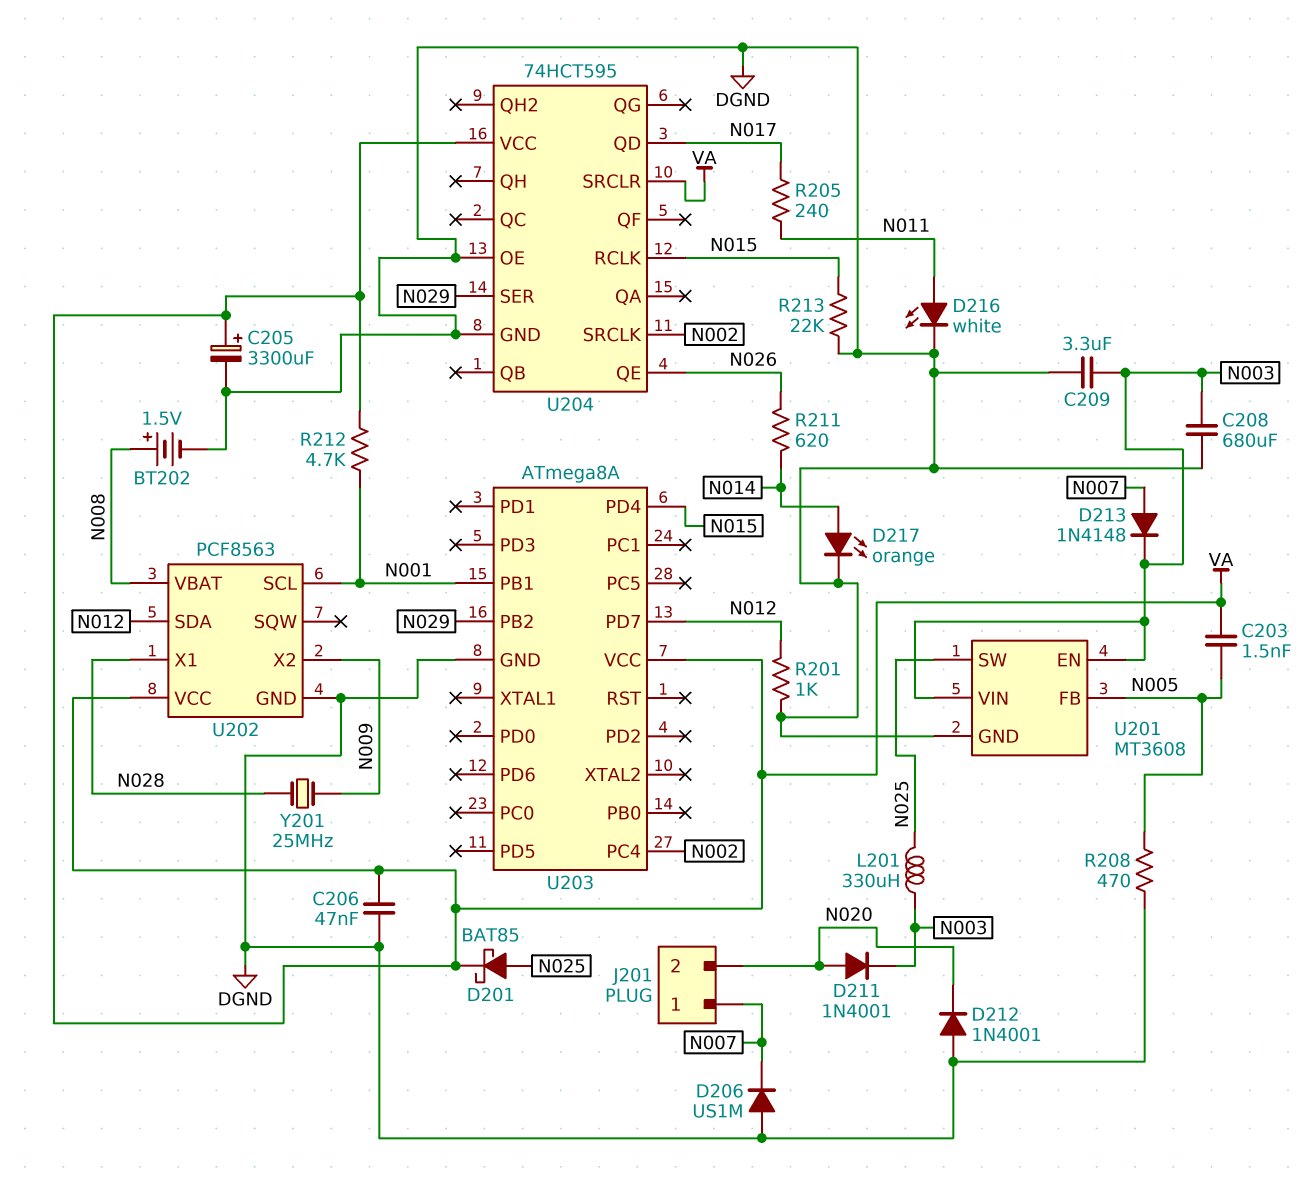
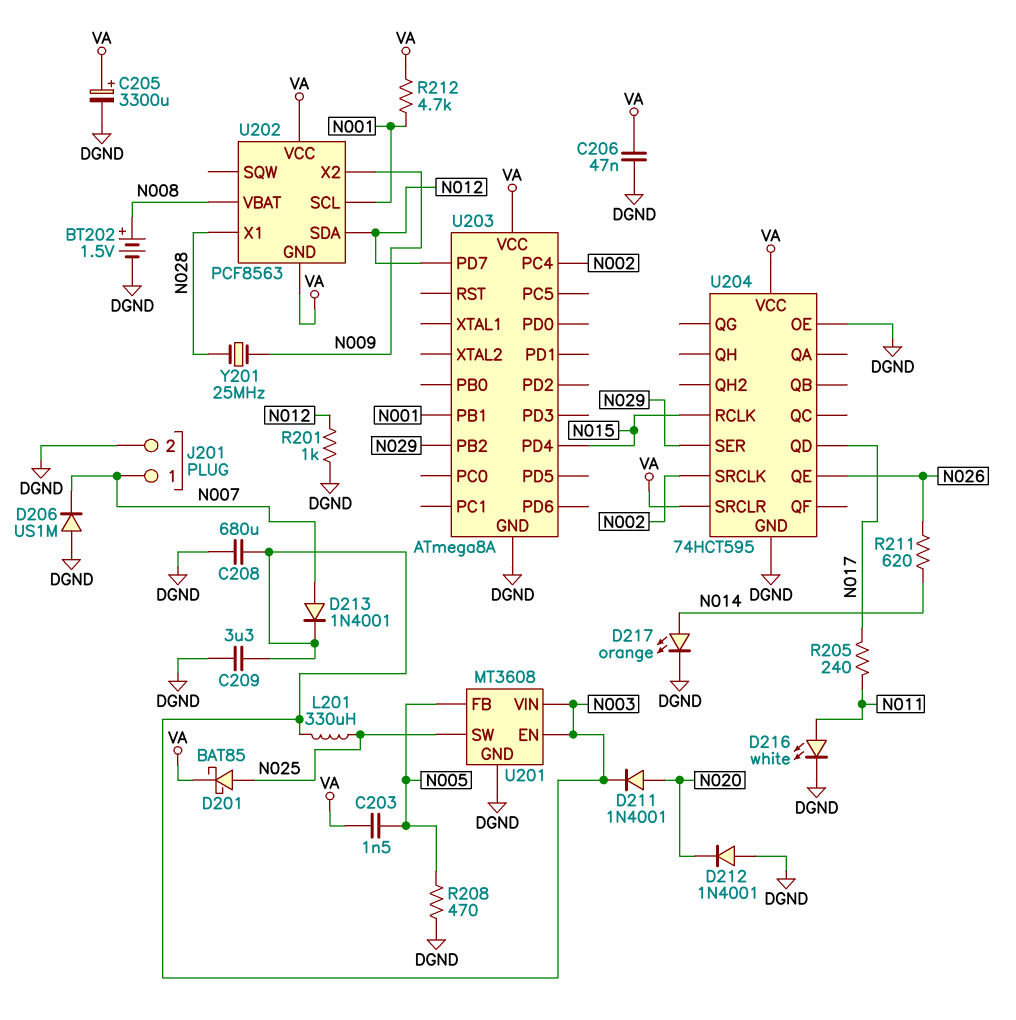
D213: diode 1N4148 (A N007, K N003) -> diode 1N4001 (A N007, K N003)
J201 pin 2: N020 -> DGND
R213: 22k (DGND, N015) -> none
U202 pin GND: DGND -> VA

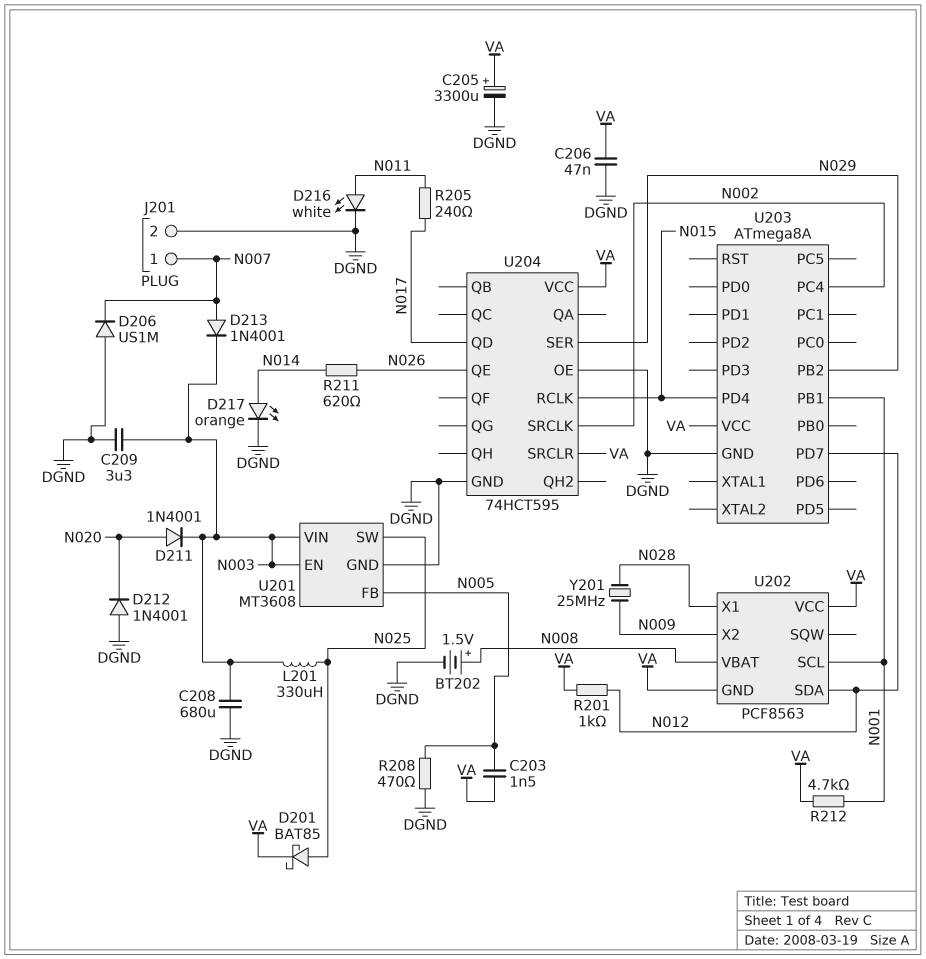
R201: 1k (DGND, N012) -> 1k (N012, VA)

